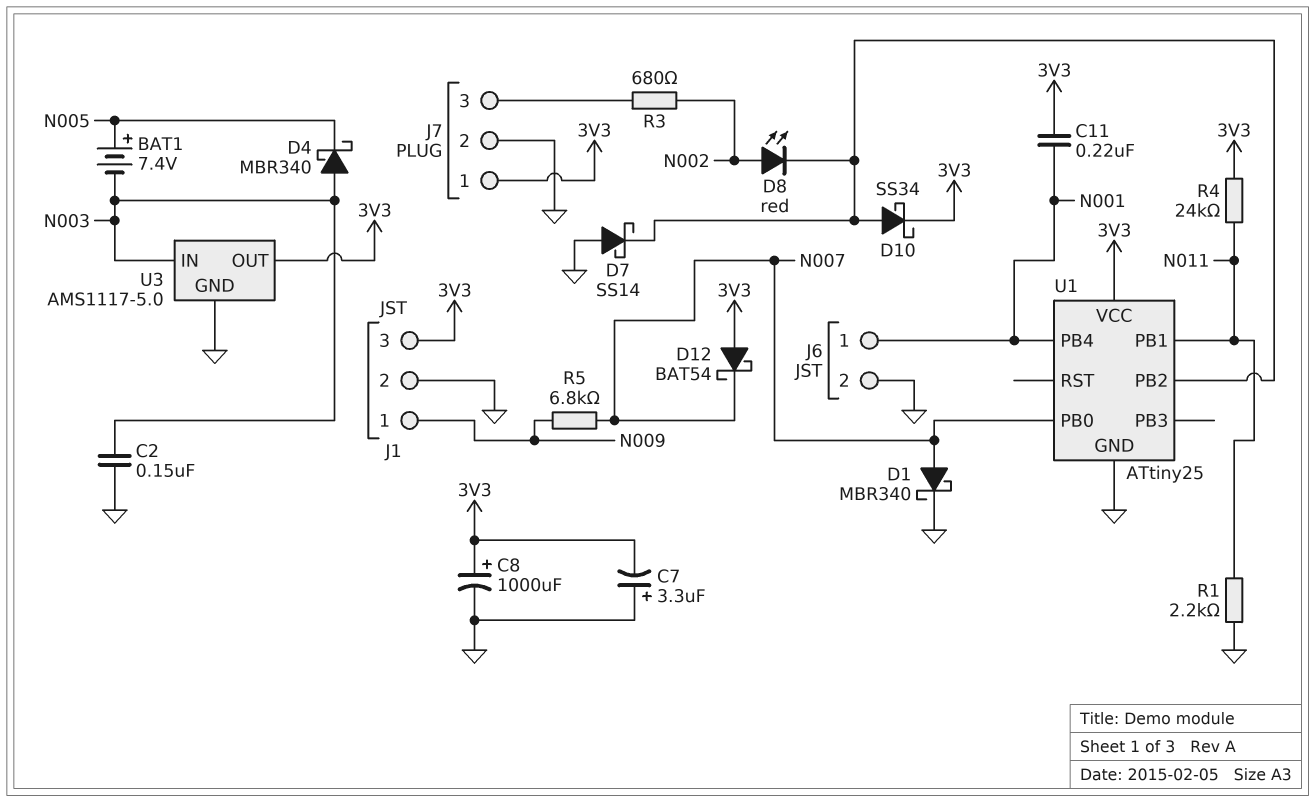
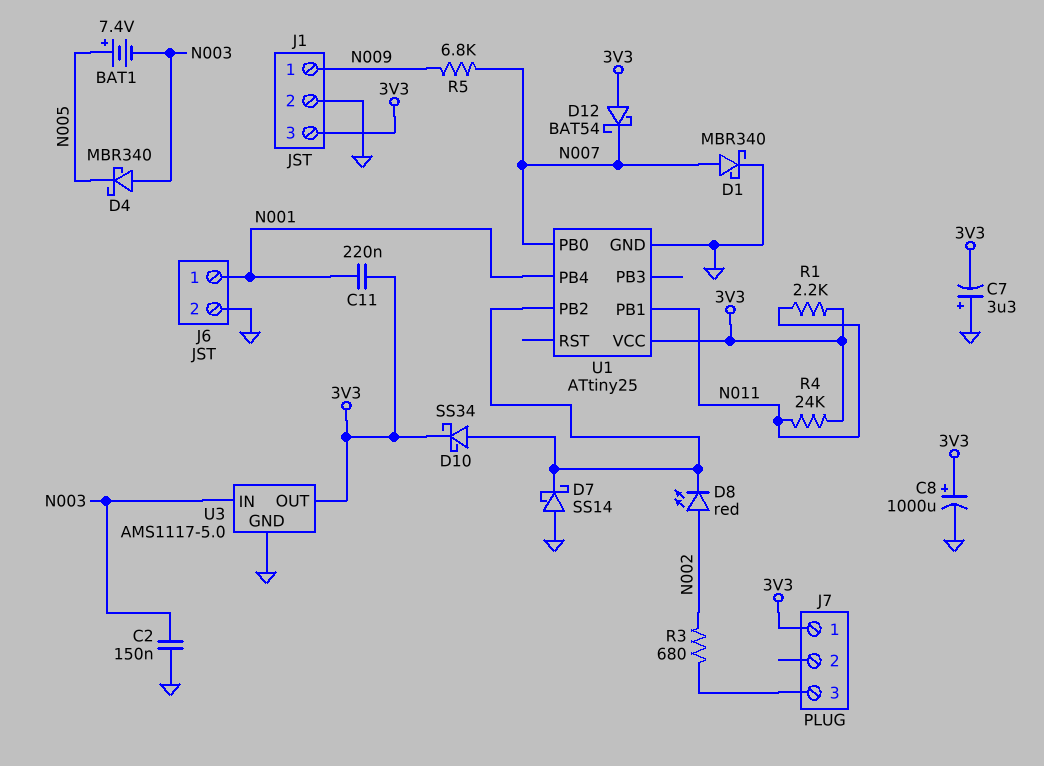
J7 pin 2: GND -> none
R1: 2.2k (GND, N011) -> 2.2k (3V3, N011)

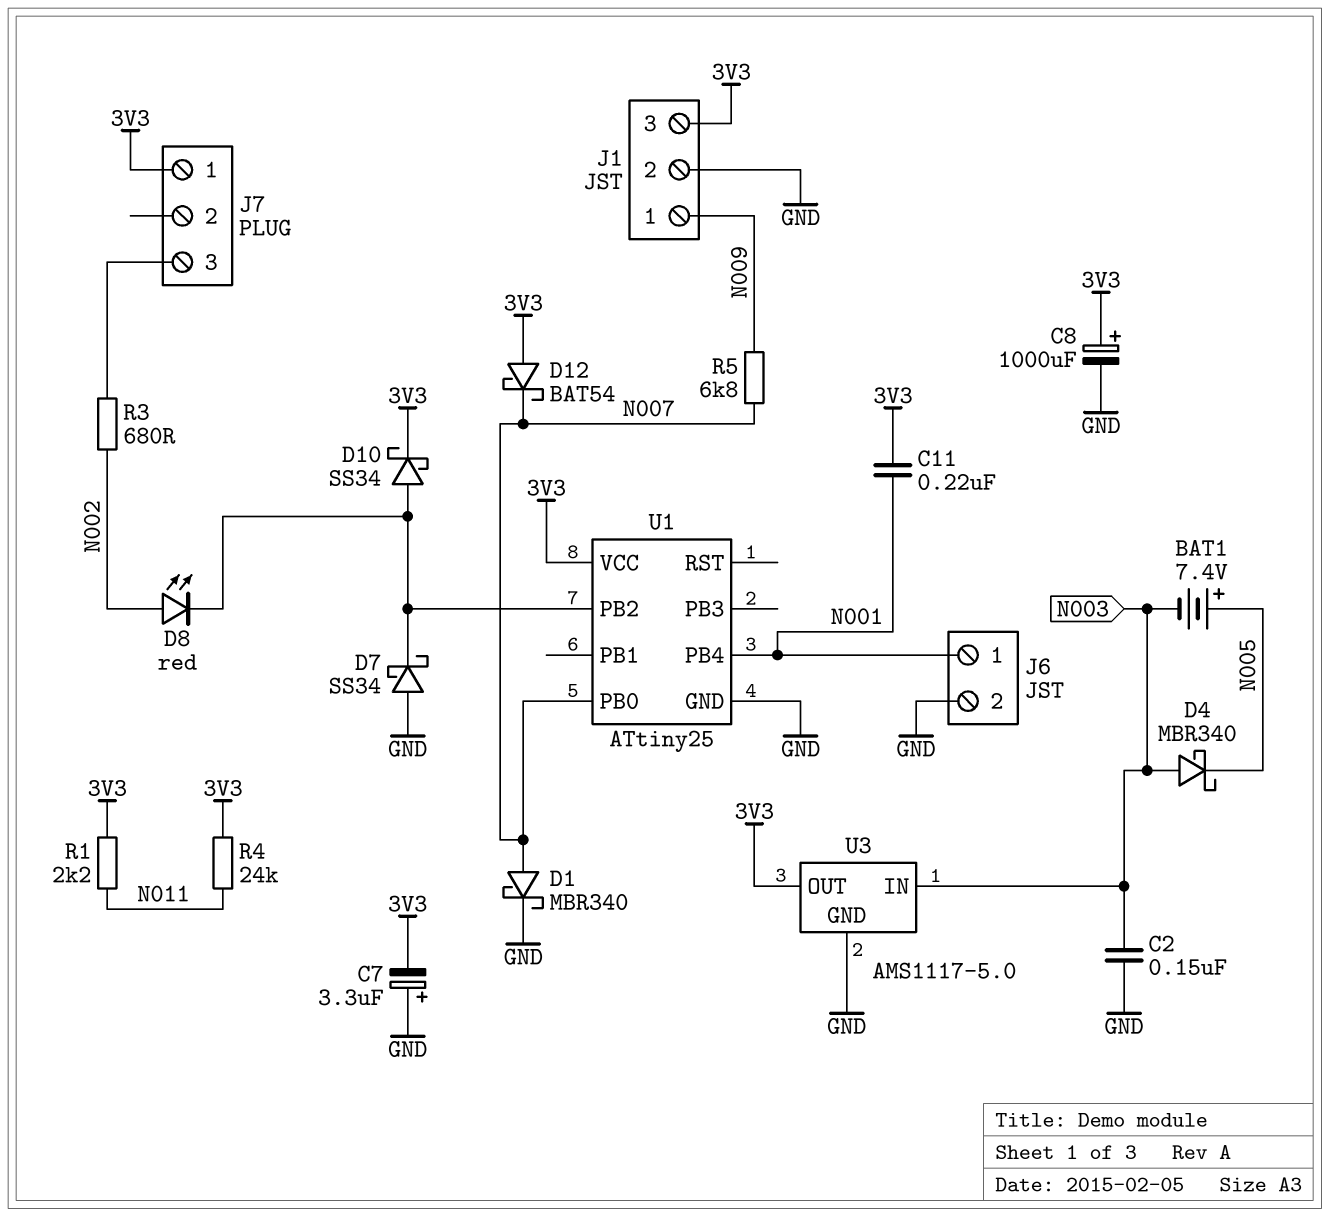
D7: schottky SS14 (A GND, K U1/PB2) -> schottky SS34 (A GND, K U1/PB2)
U1 pin PB1: N011 -> none

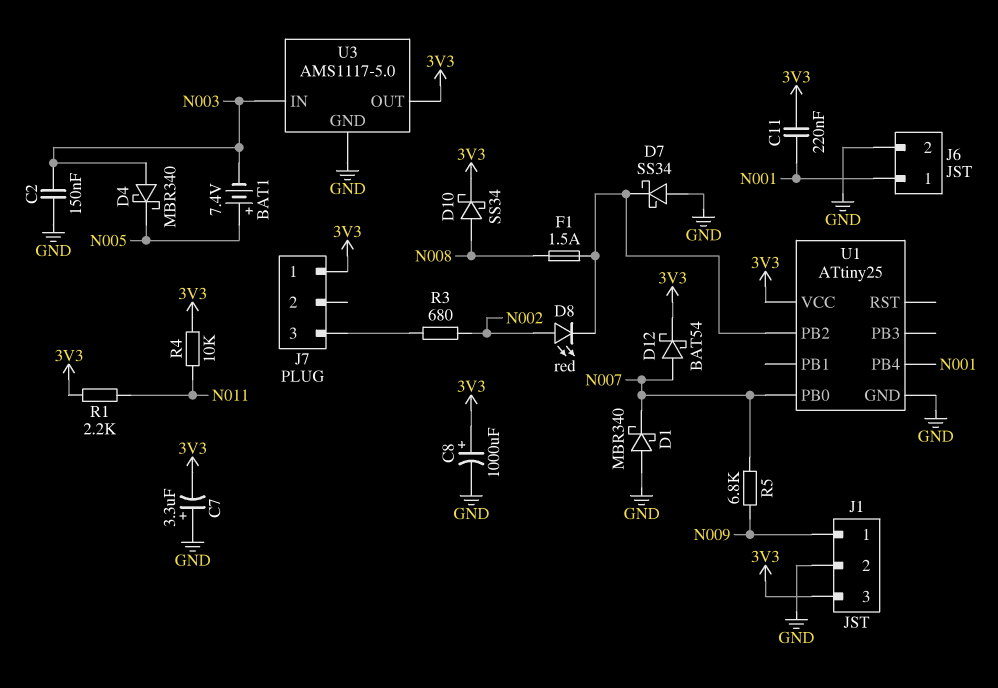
D1: schottky MBR340 (A N007, K GND) -> schottky MBR340 (A GND, K N007)
D10: schottky SS34 (A U1/PB2, K 3V3) -> schottky SS34 (A N008, K 3V3)
D12: schottky BAT54 (A 3V3, K N007) -> schottky BAT54 (A N007, K 3V3)
F1: none -> 1.5A (N008, U1/PB2)
R4: 24k (3V3, N011) -> 10k (3V3, N011)

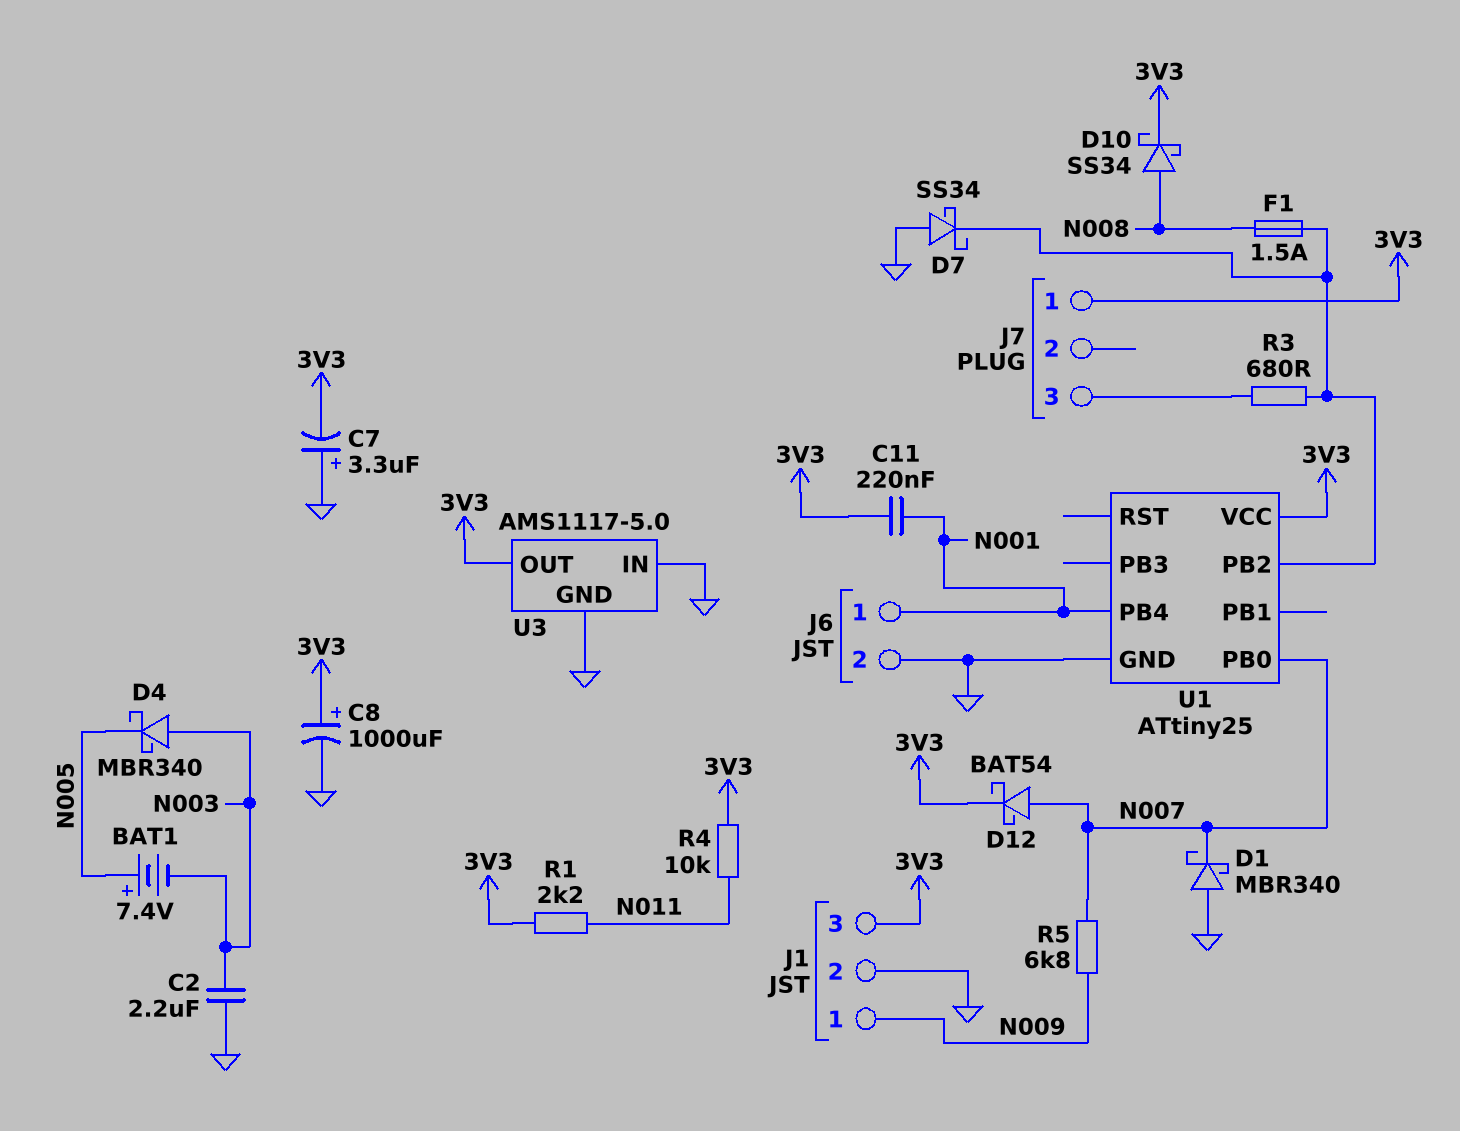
C2: 150nF (GND, N003) -> 2.2uF (GND, N003)
D8: LED red (A N002, K U1/PB2) -> none
R3: 680 (J7/3, N002) -> 680 (J7/3, U1/PB2)
U3 pin IN: N003 -> GND

